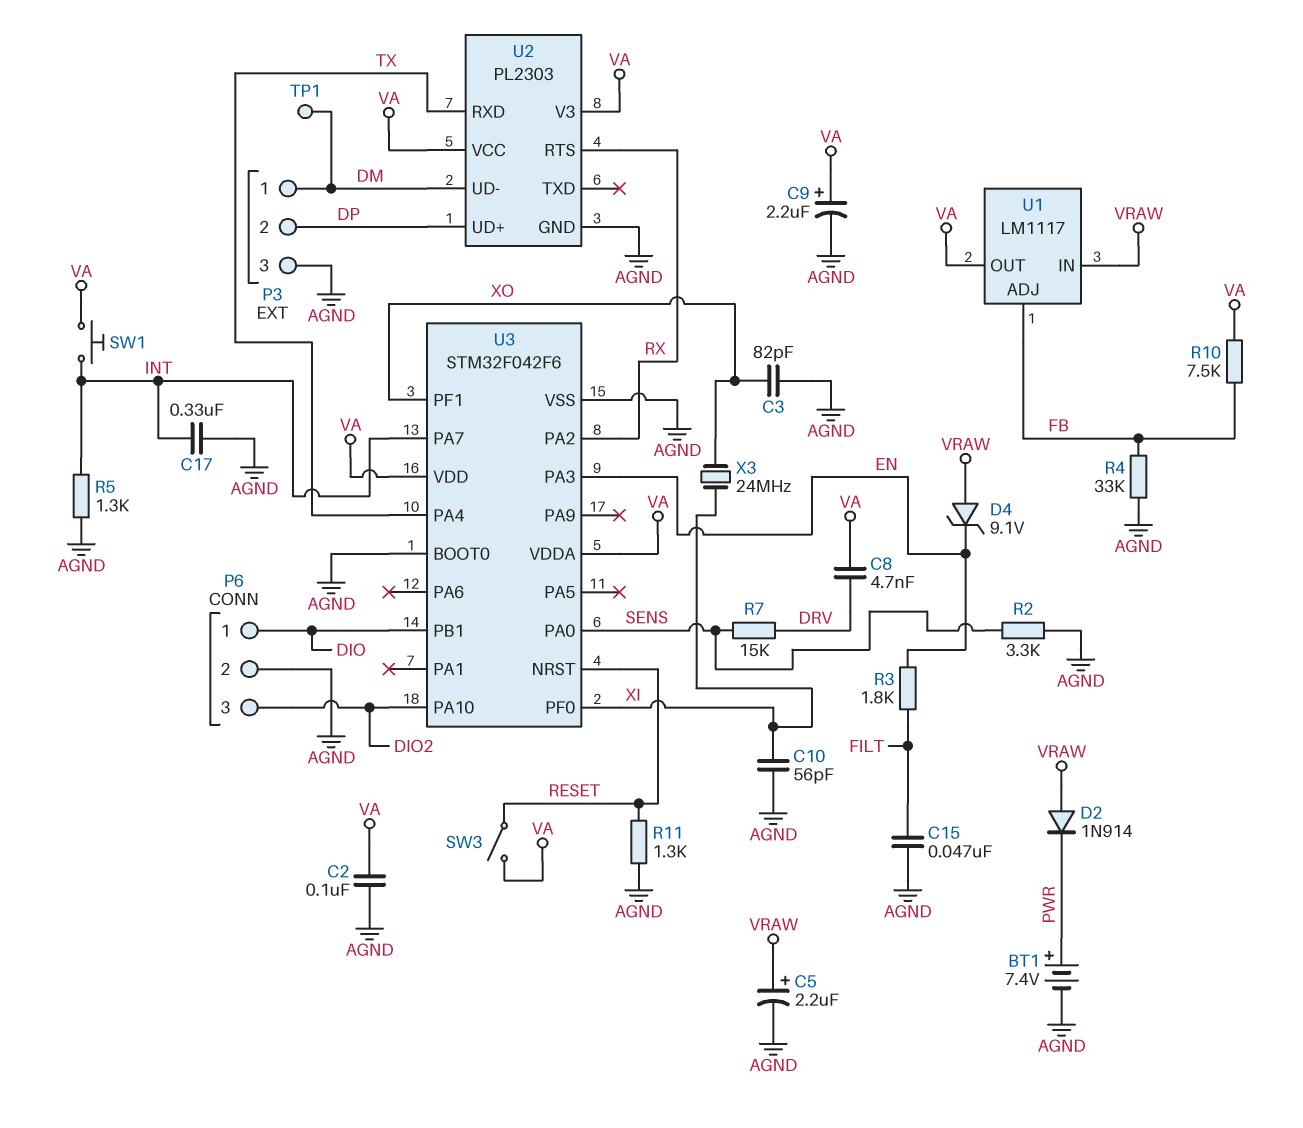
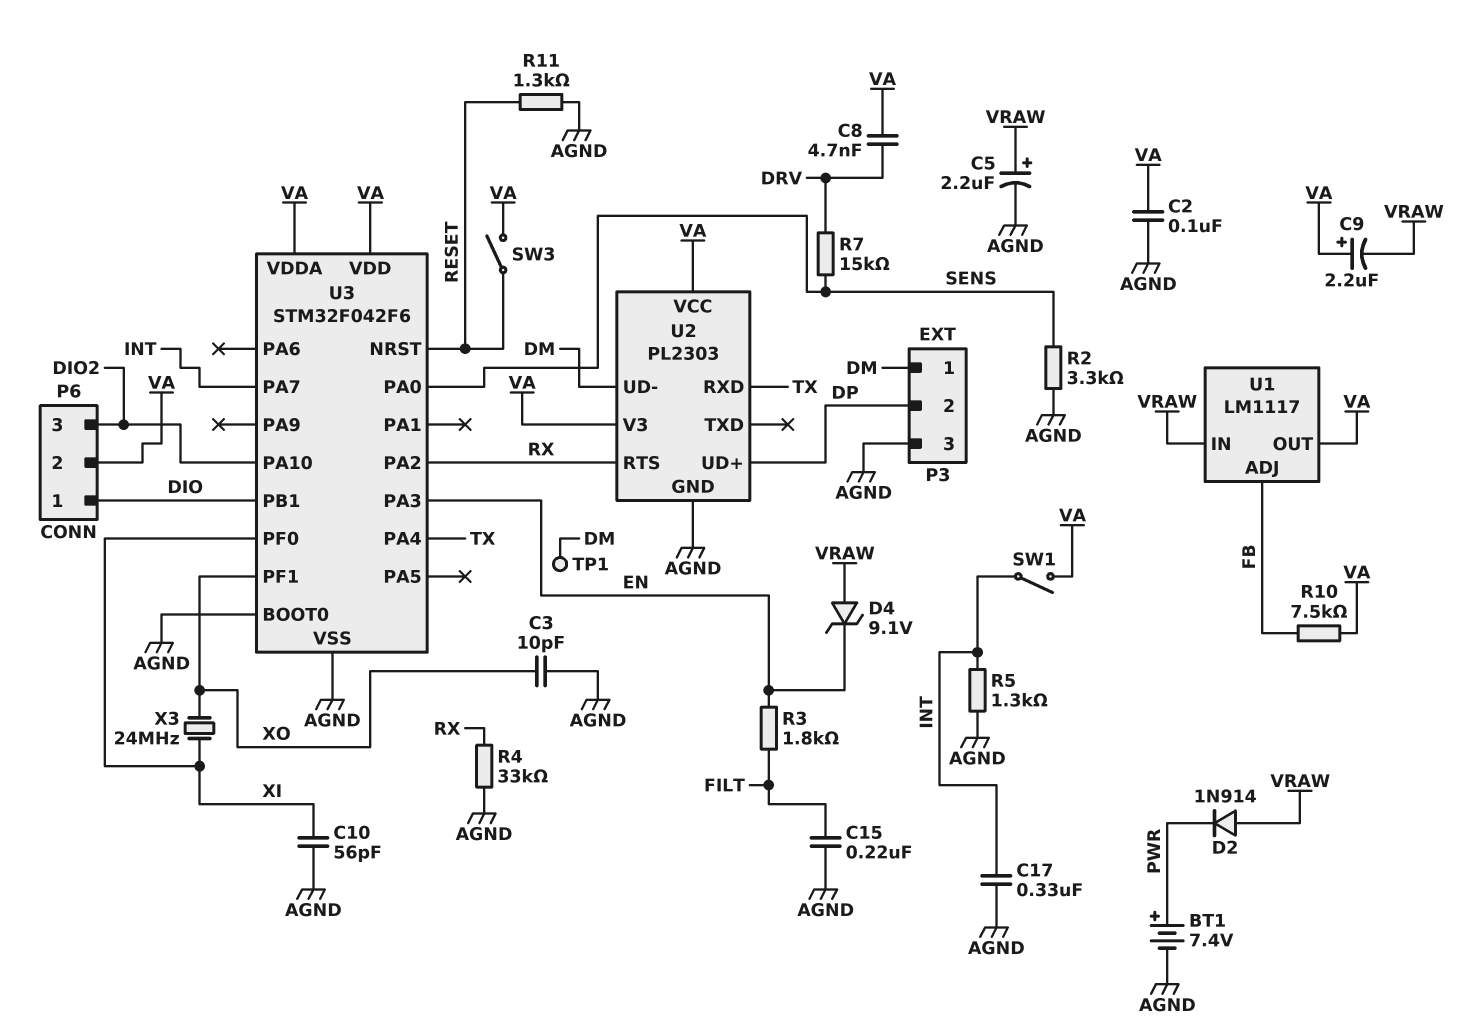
C3: 82pF (AGND, XO) -> 10pF (AGND, XO)
C9: 2.2uF (plus VA, minus AGND) -> 2.2uF (plus VA, minus VRAW)
C15: 47nF (AGND, FILT) -> 220nF (AGND, FILT)
P6 pin 2: AGND -> VA
R4: 33k (AGND, FB) -> 33k (AGND, RX)
SW1: button (INT, VA) -> switch (INT, VA)

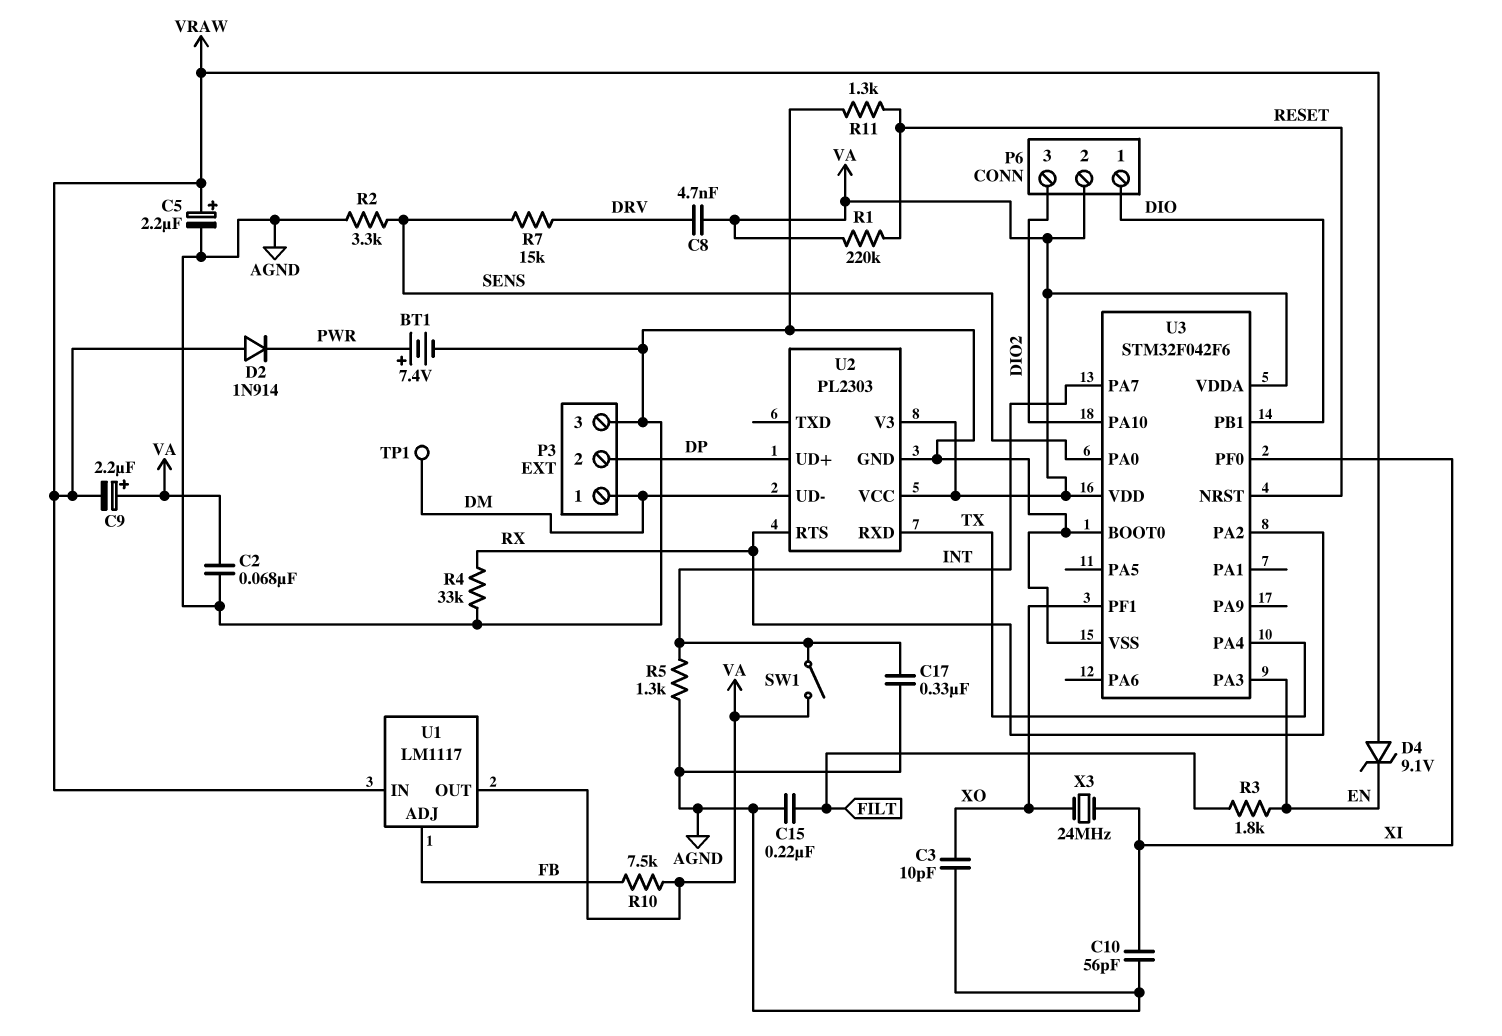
C2: 100nF (AGND, VA) -> 68nF (AGND, VA)
R1: none -> 220k (RESET, VA)
SW3: switch (RESET, VA) -> none

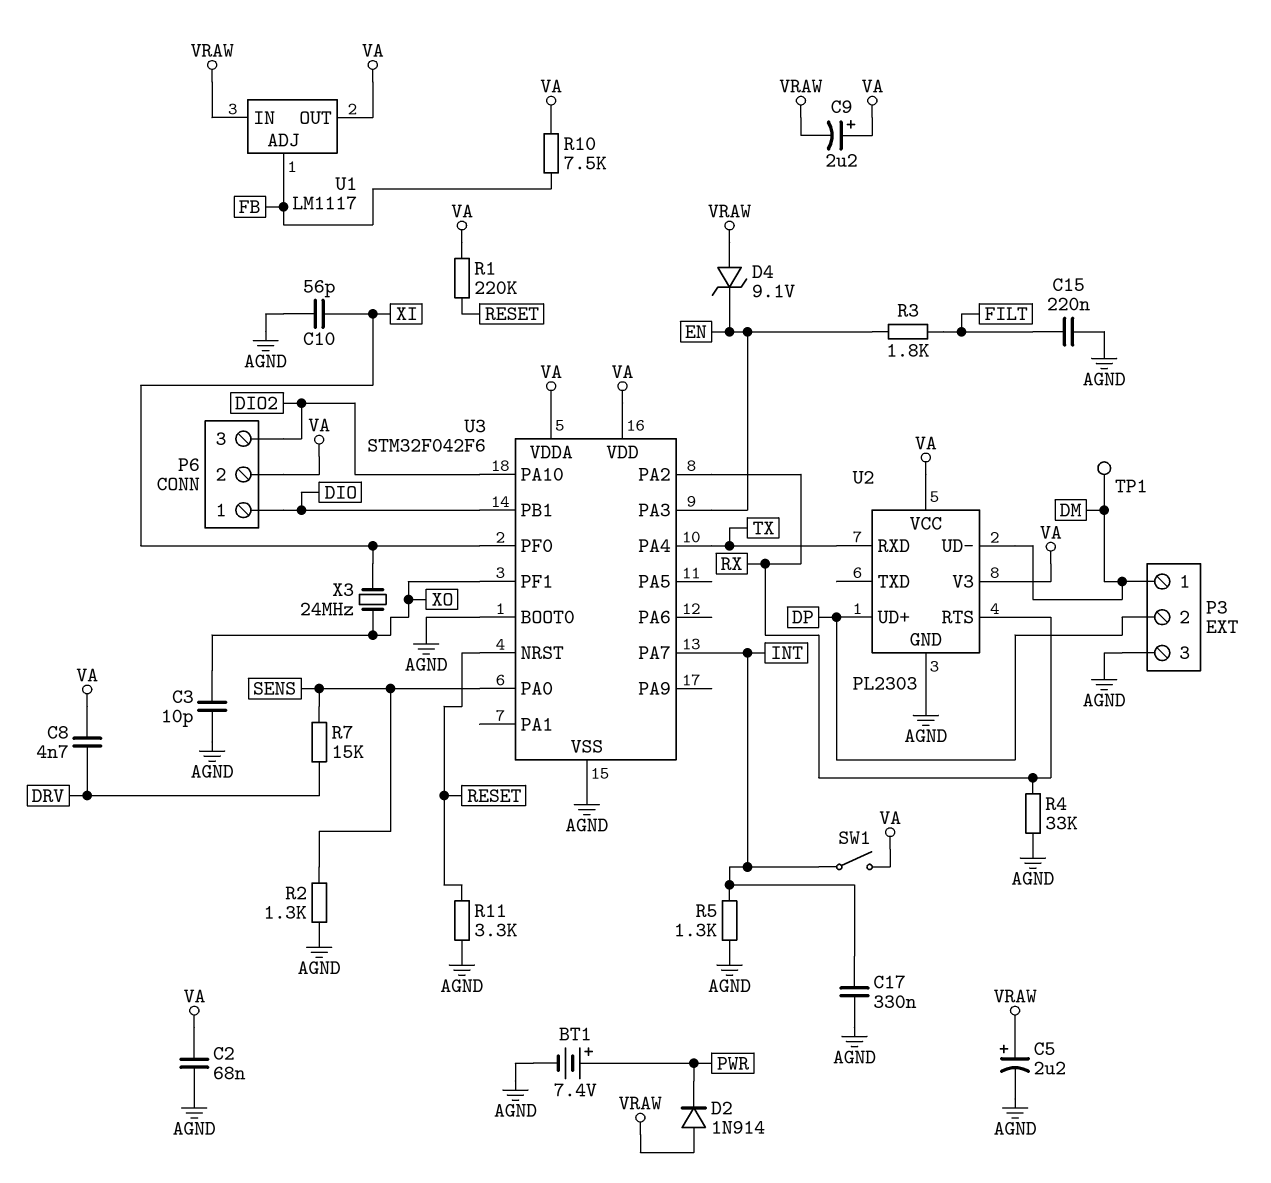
R2: 3.3k (AGND, SENS) -> 1.3k (AGND, SENS)
R11: 1.3k (AGND, RESET) -> 3.3k (AGND, RESET)

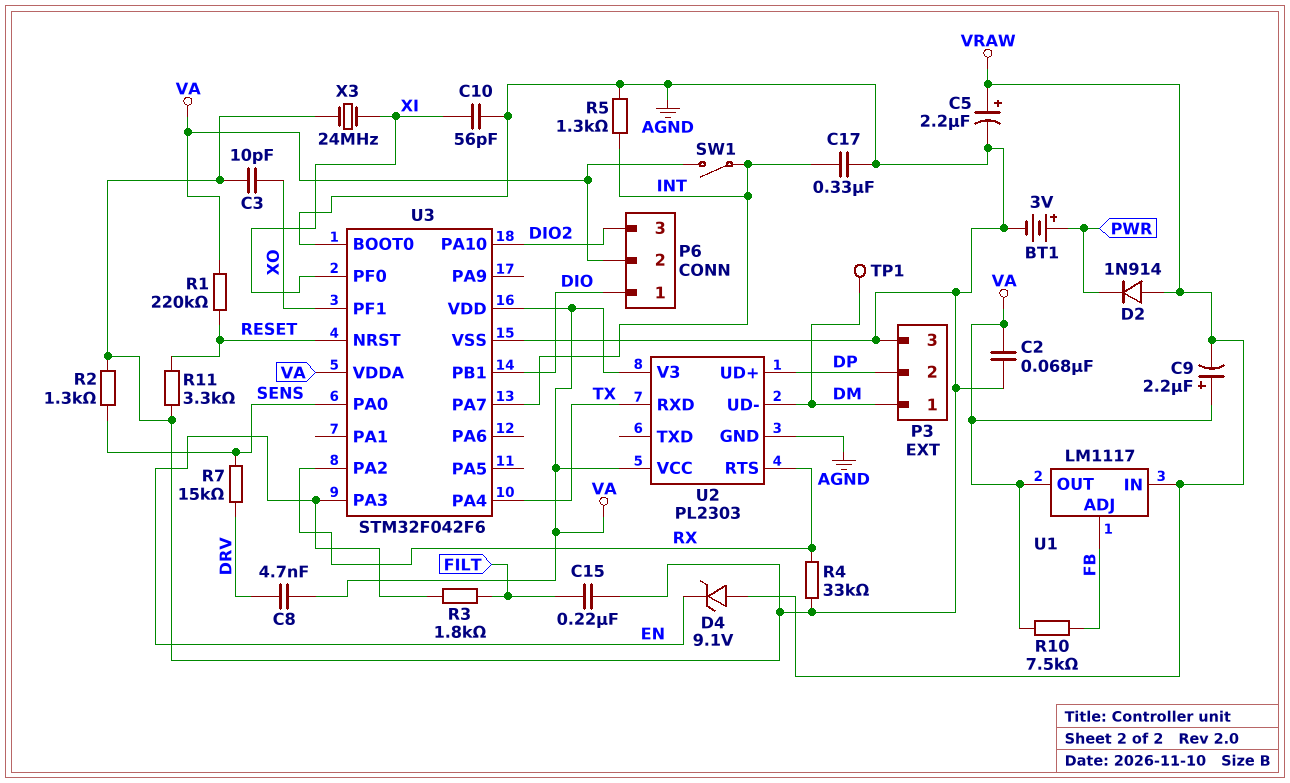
BT1: 7.4V (plus PWR, minus AGND) -> 3V (plus PWR, minus AGND)
X3: 24MHz (XI, XO) -> 24MHz (AGND, XI)

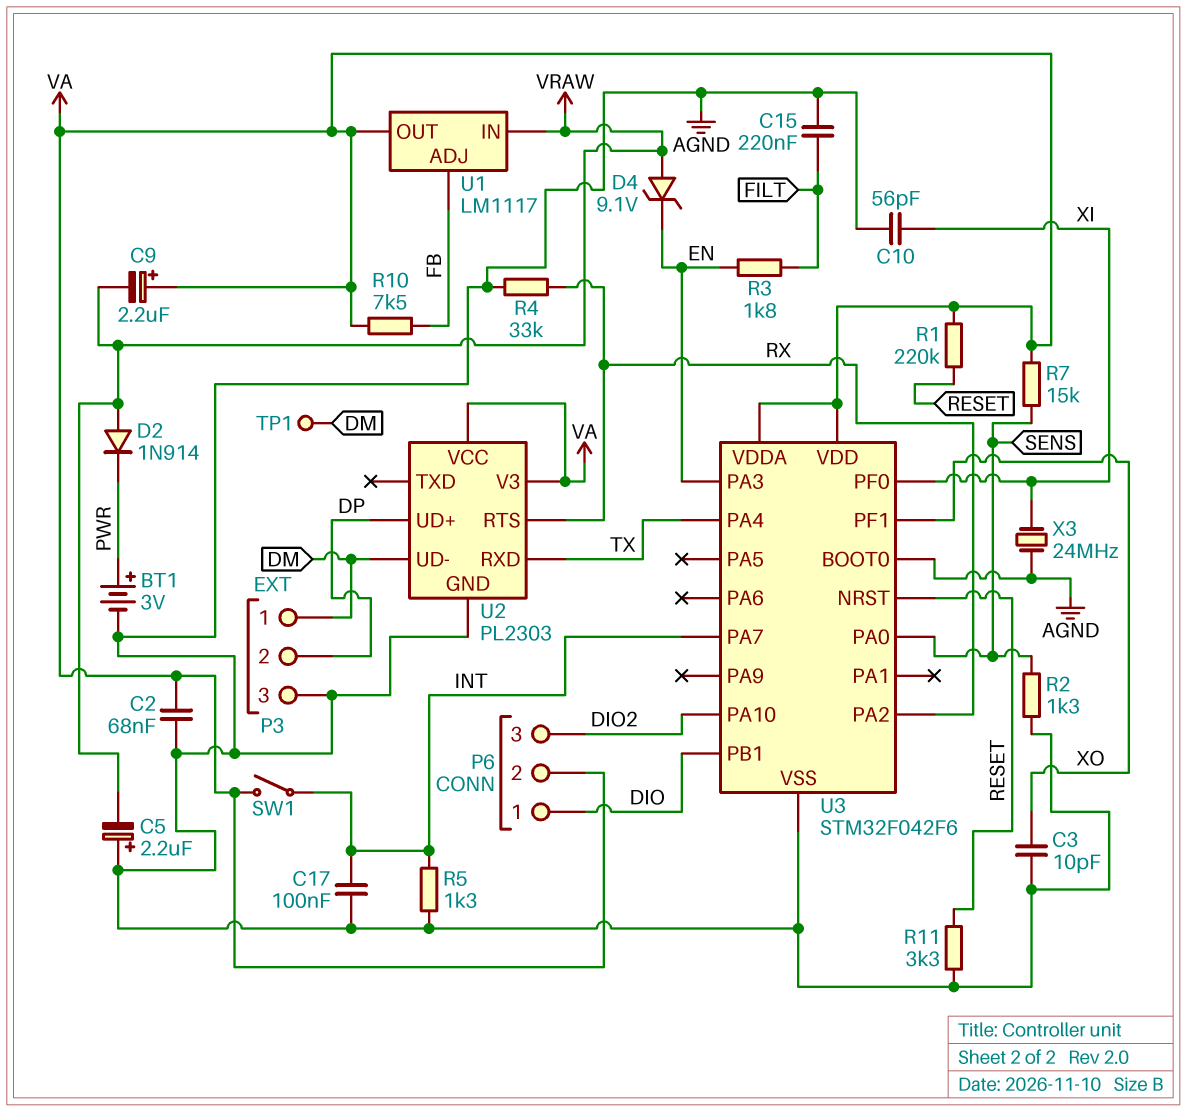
C5: 2.2uF (plus VRAW, minus AGND) -> 2.2uF (plus AGND, minus VRAW)
C8: 4.7nF (DRV, VA) -> none
C17: 330nF (AGND, INT) -> 100nF (AGND, INT)
R7: 15k (DRV, SENS) -> 15k (SENS, VA)

